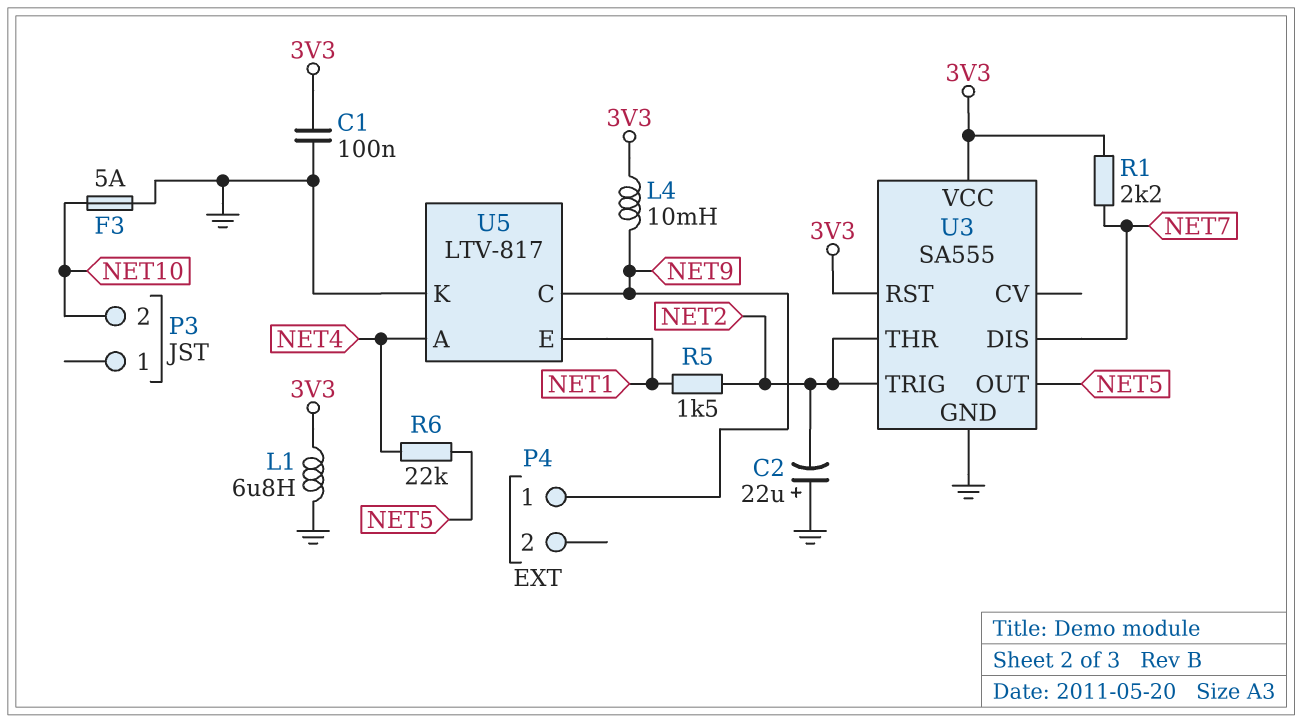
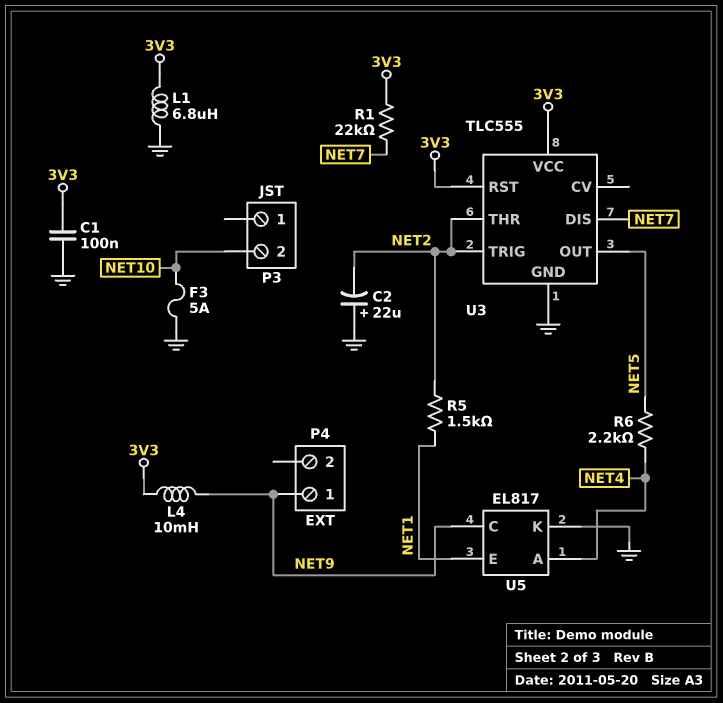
R1: 2.2k (3V3, NET7) -> 22k (3V3, NET7)
R6: 22k (NET4, NET5) -> 2.2k (NET4, NET5)
U3: SA555 -> TLC555
U5: LTV-817 -> EL817

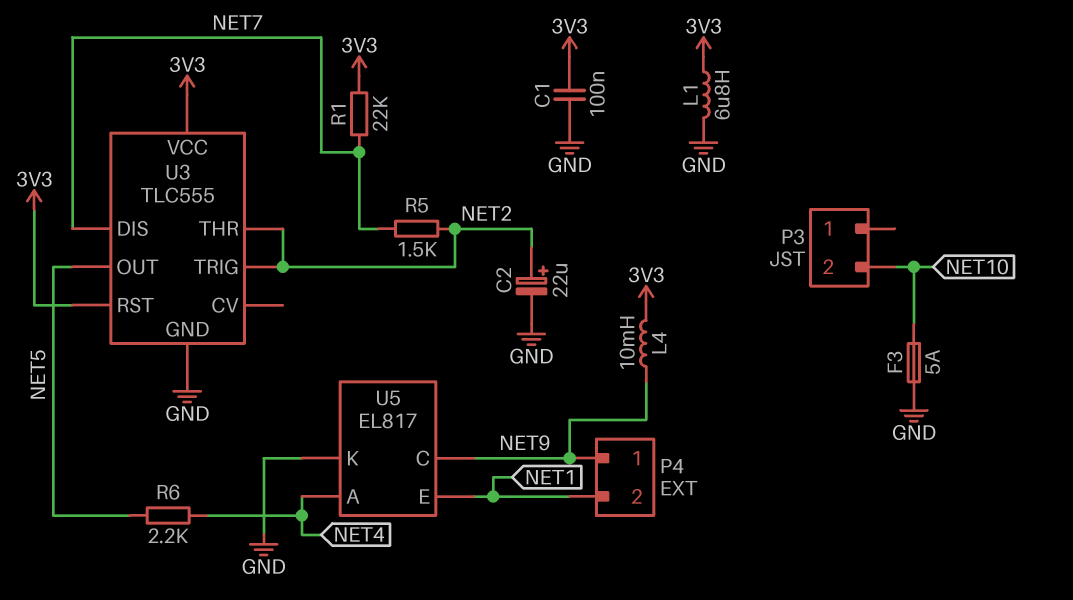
C2: 22uF (plus GND, minus NET2) -> 22uF (plus NET2, minus GND)
P4 pin 2: none -> NET1
R5: 1.5k (NET1, NET2) -> 1.5k (NET2, NET7)

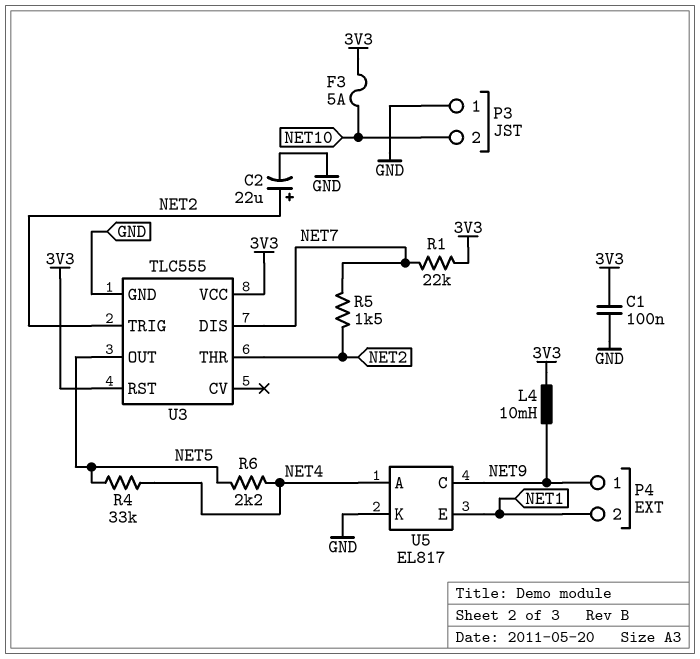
F3: 5A (GND, NET10) -> 5A (3V3, NET10)
L1: 6.8uH (3V3, GND) -> none
P3 pin 1: none -> GND
R4: none -> 33k (NET4, NET5)

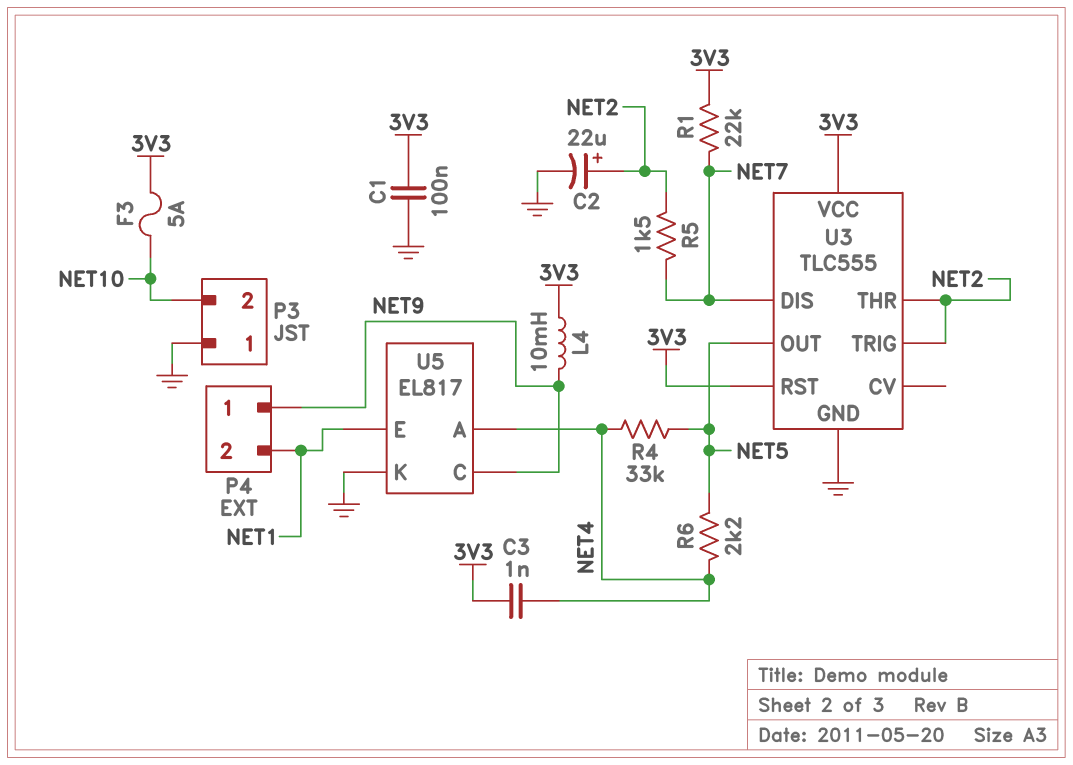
C3: none -> 1nF (3V3, NET4)

